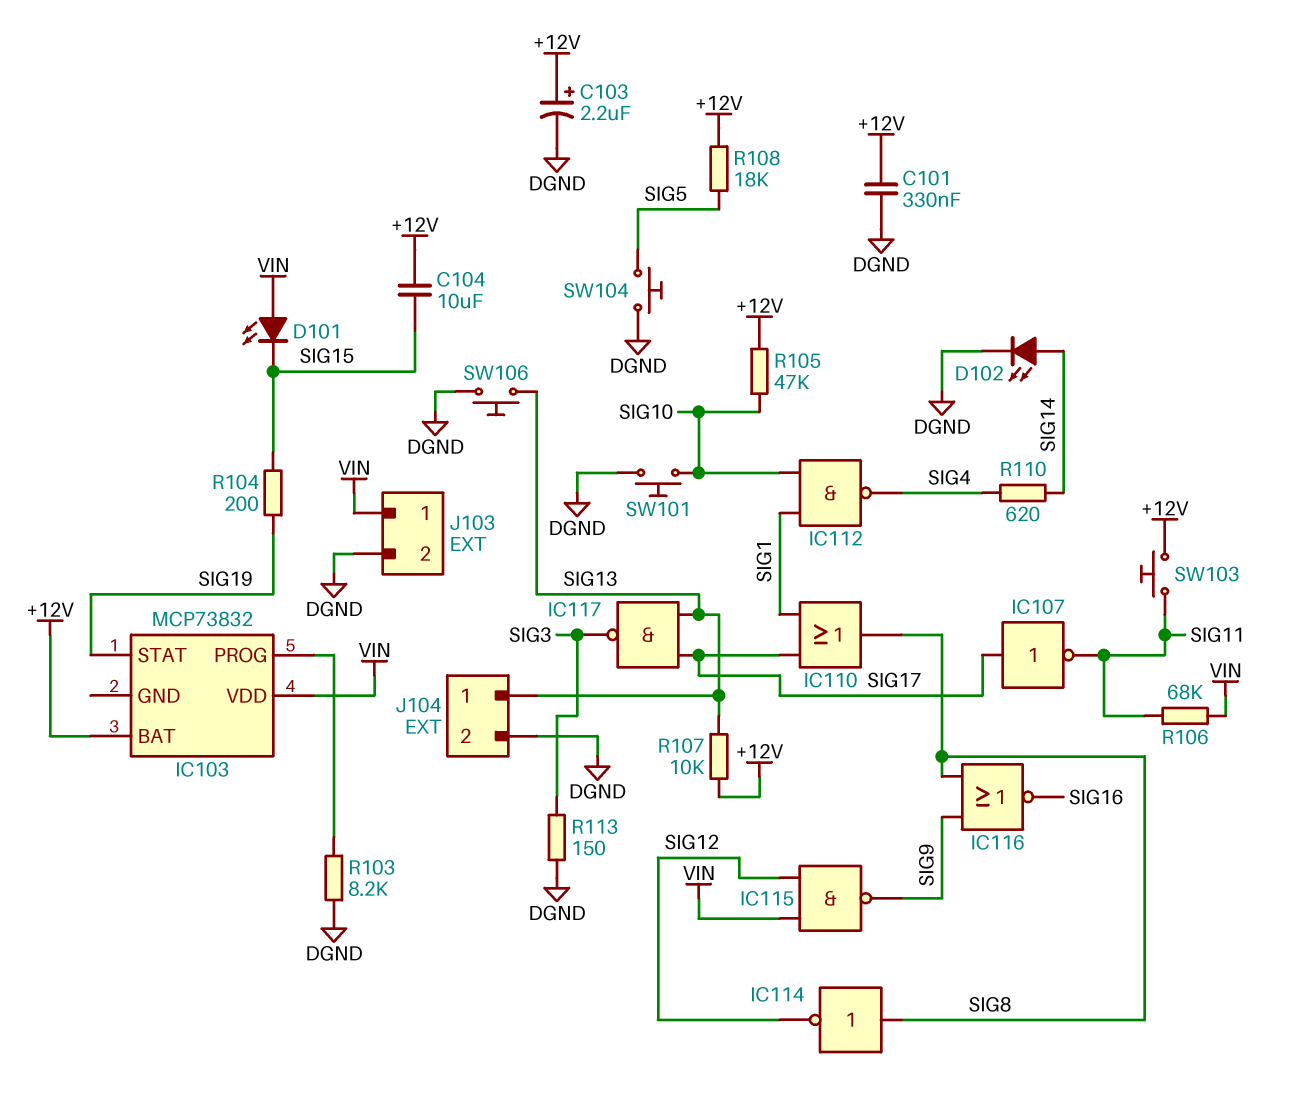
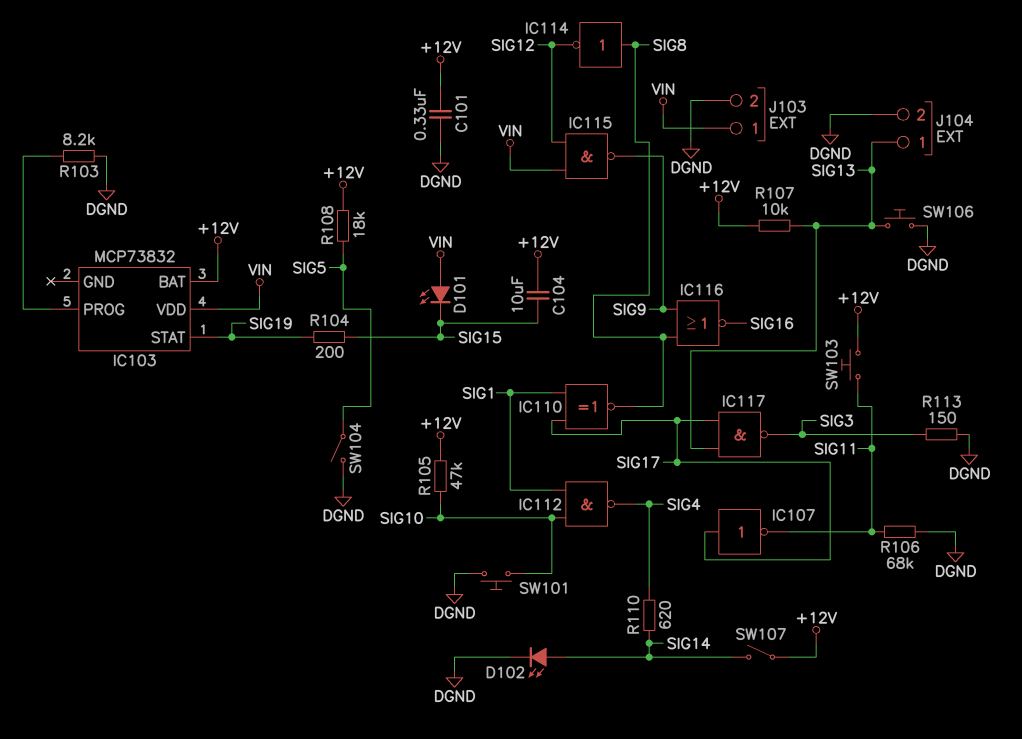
C103: 2.2uF (plus +12V, minus DGND) -> none
IC110: OR (in SIG1, in SIG17, out SIG8) -> XNOR (in SIG1, in SIG17, out SIG8)
R106: 68k (SIG11, VIN) -> 68k (DGND, SIG11)
SW104: button (DGND, SIG5) -> switch (DGND, SIG5)
SW107: none -> switch (+12V, SIG14)

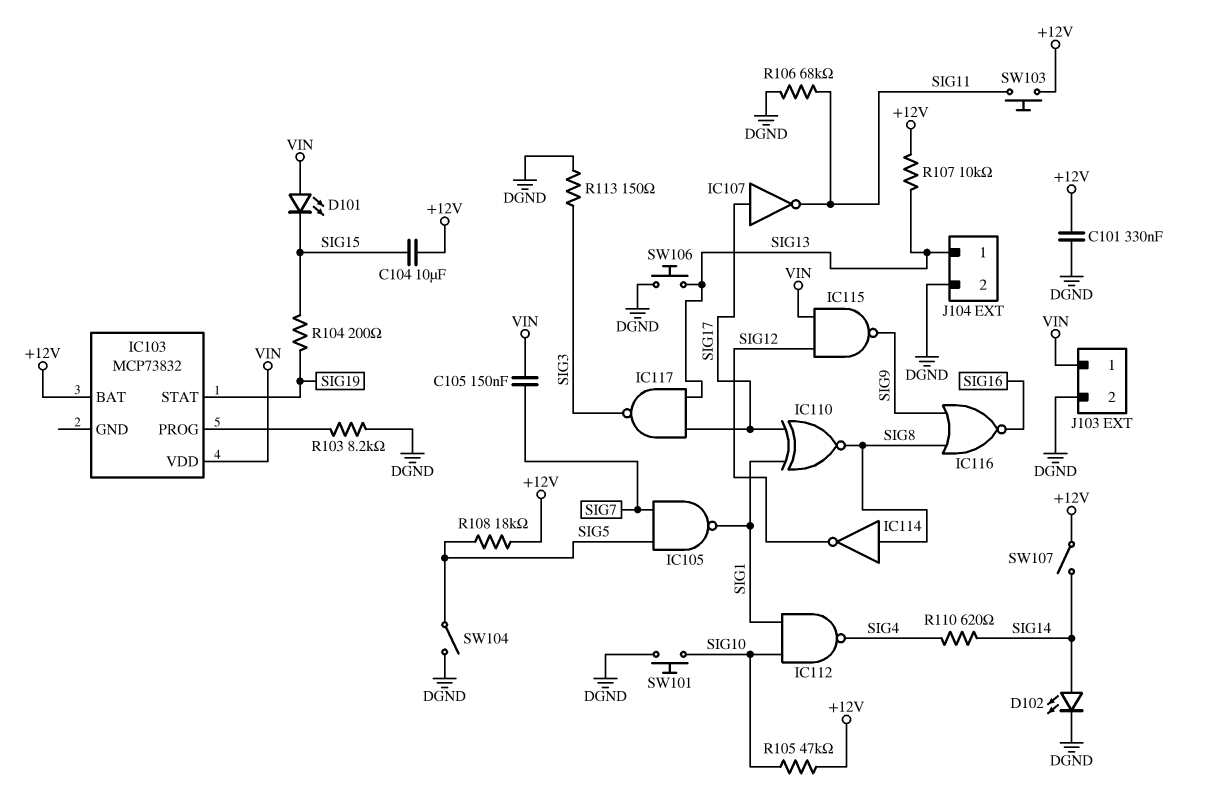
C105: none -> 150nF (SIG7, VIN)
IC105: none -> NAND (in SIG5, in SIG7, out SIG1)

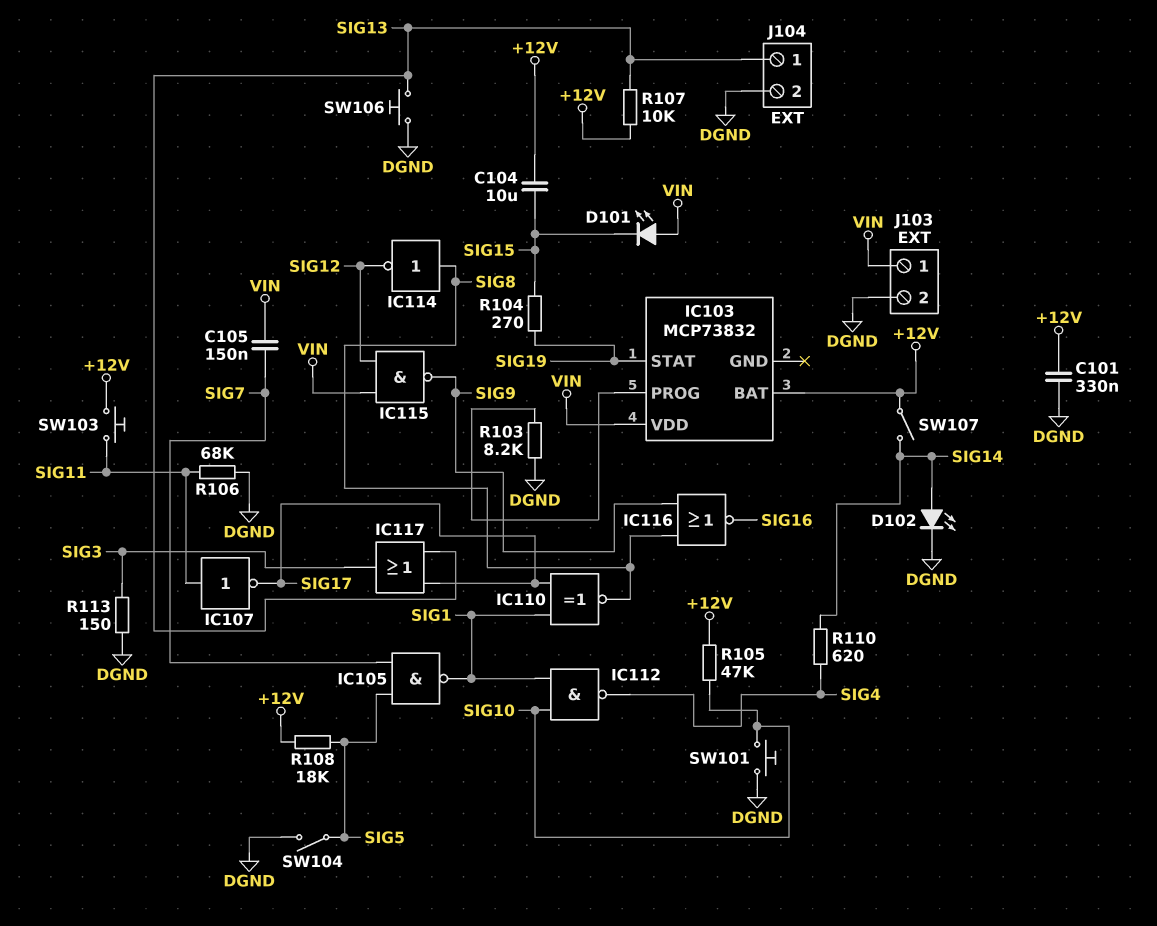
IC107: NOT (in SIG17, out SIG11) -> NOT (in SIG11, out SIG17)
IC117: NAND (in SIG13, in SIG17, out SIG3) -> OR (in SIG13, in SIG17, out SIG3)
R104: 200 (SIG15, SIG19) -> 270 (SIG15, SIG19)

